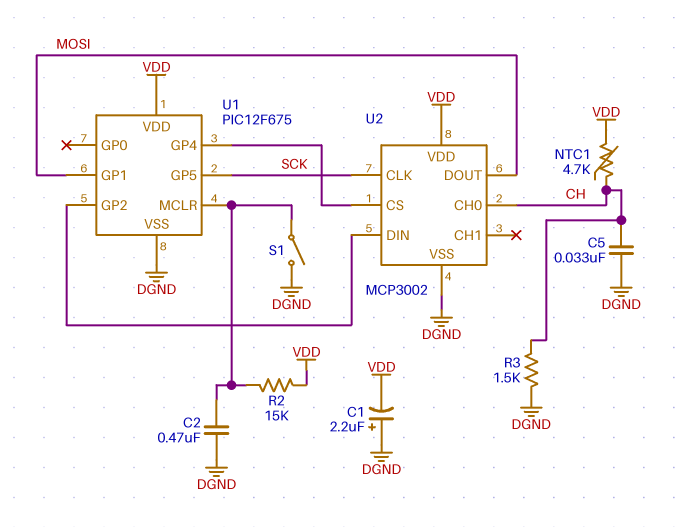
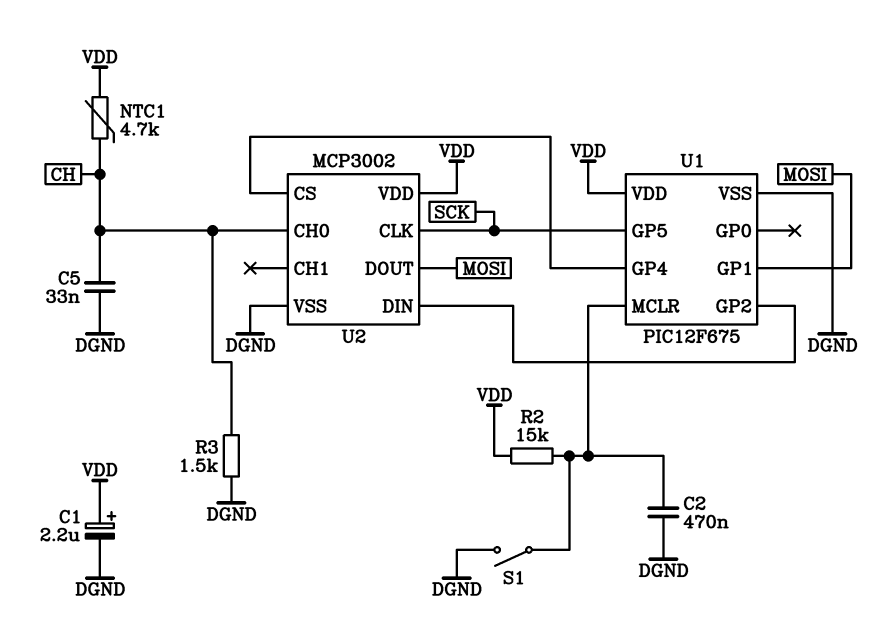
C1: 2.2uF (plus DGND, minus VDD) -> 2.2uF (plus VDD, minus DGND)

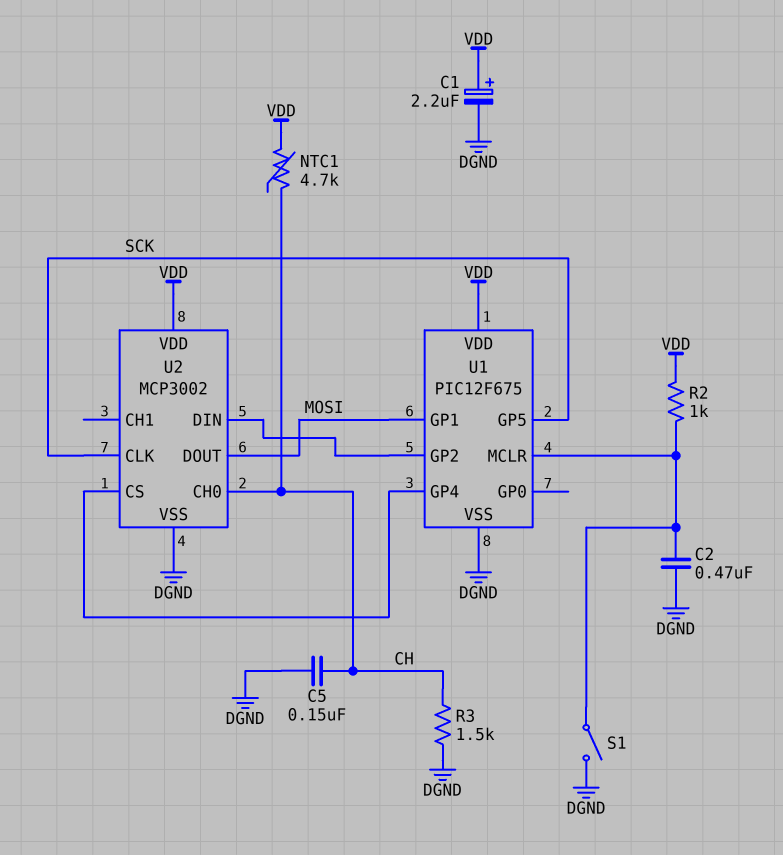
C5: 33nF (CH, DGND) -> 150nF (CH, DGND)
R2: 15k (U1/MCLR, VDD) -> 1k (U1/MCLR, VDD)

